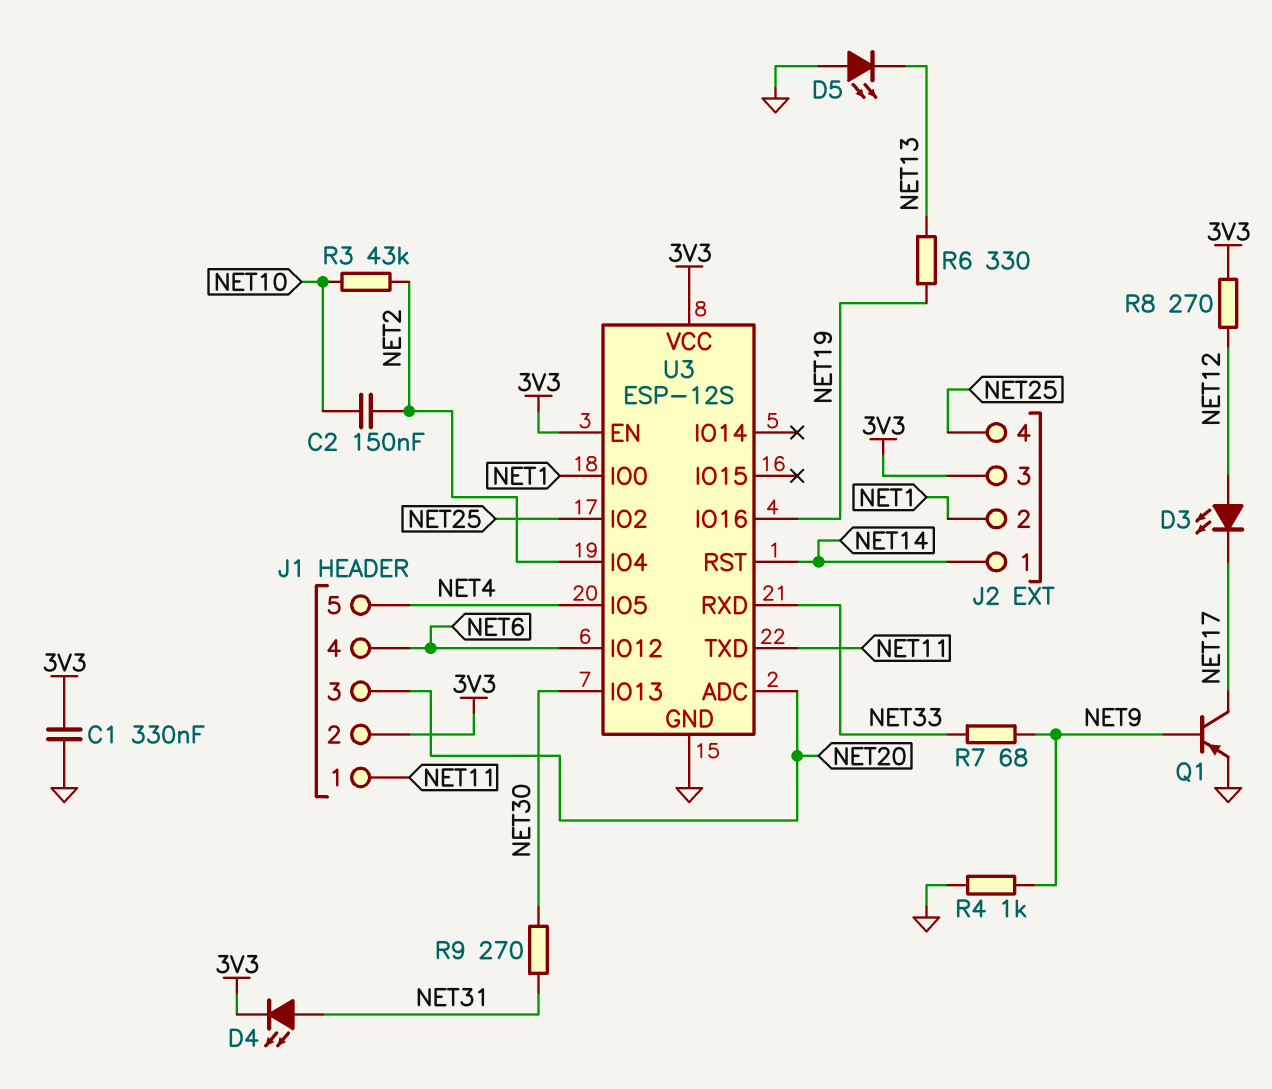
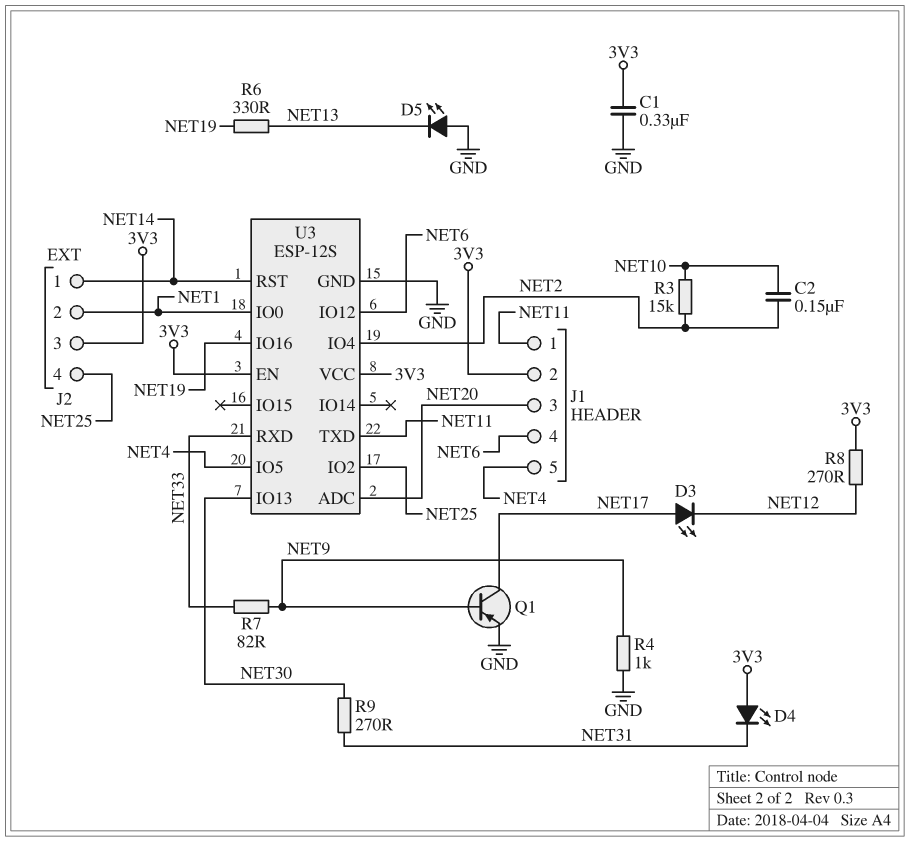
D3: LED (A NET12, K NET17) -> LED (A NET17, K NET12)
D4: LED (A NET31, K 3V3) -> LED (A 3V3, K NET31)
R3: 43k (NET2, NET10) -> 15k (NET2, NET10)
R7: 68 (NET9, NET33) -> 82 (NET9, NET33)

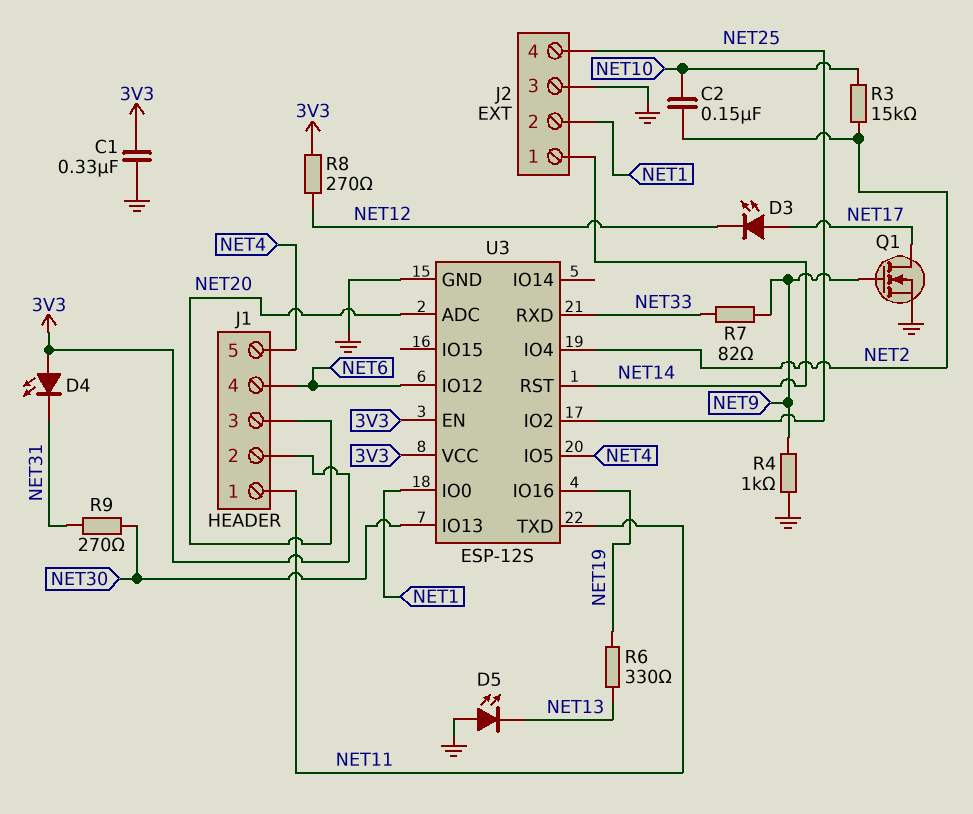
J2 pin 3: 3V3 -> GND
Q1: PNP (B NET9, C NET17, E GND) -> NMOS (G NET9, D NET17, S GND)

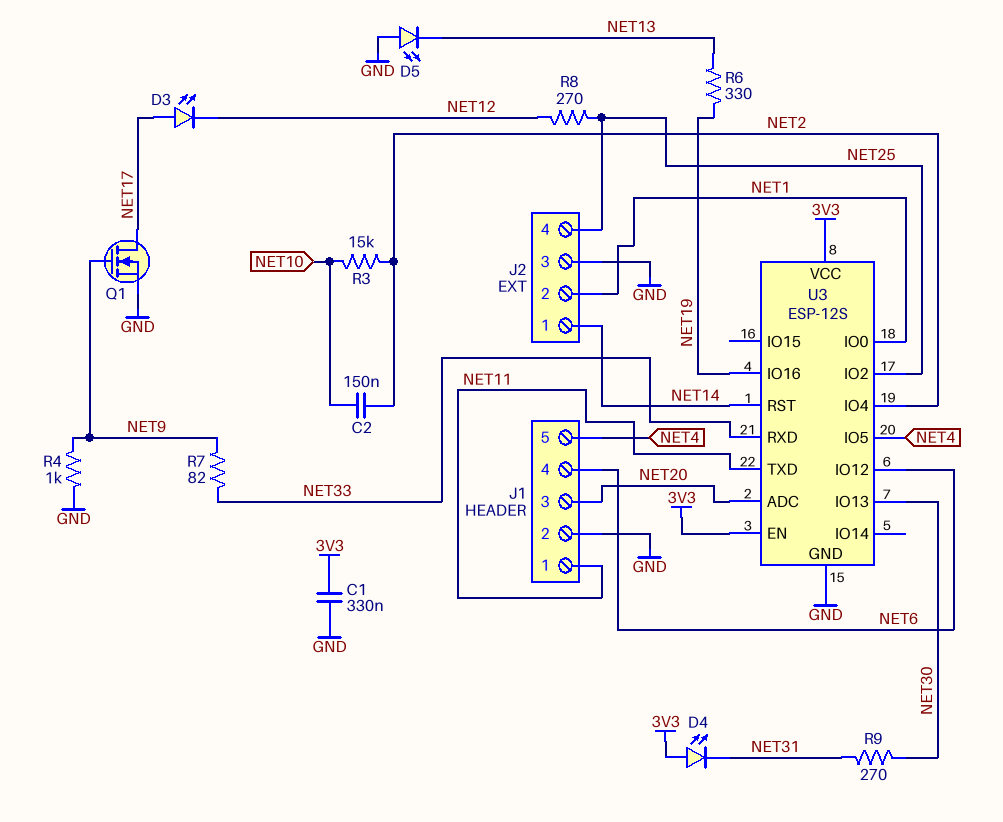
J1 pin 2: 3V3 -> GND
R8: 270 (3V3, NET12) -> 270 (NET12, NET25)

